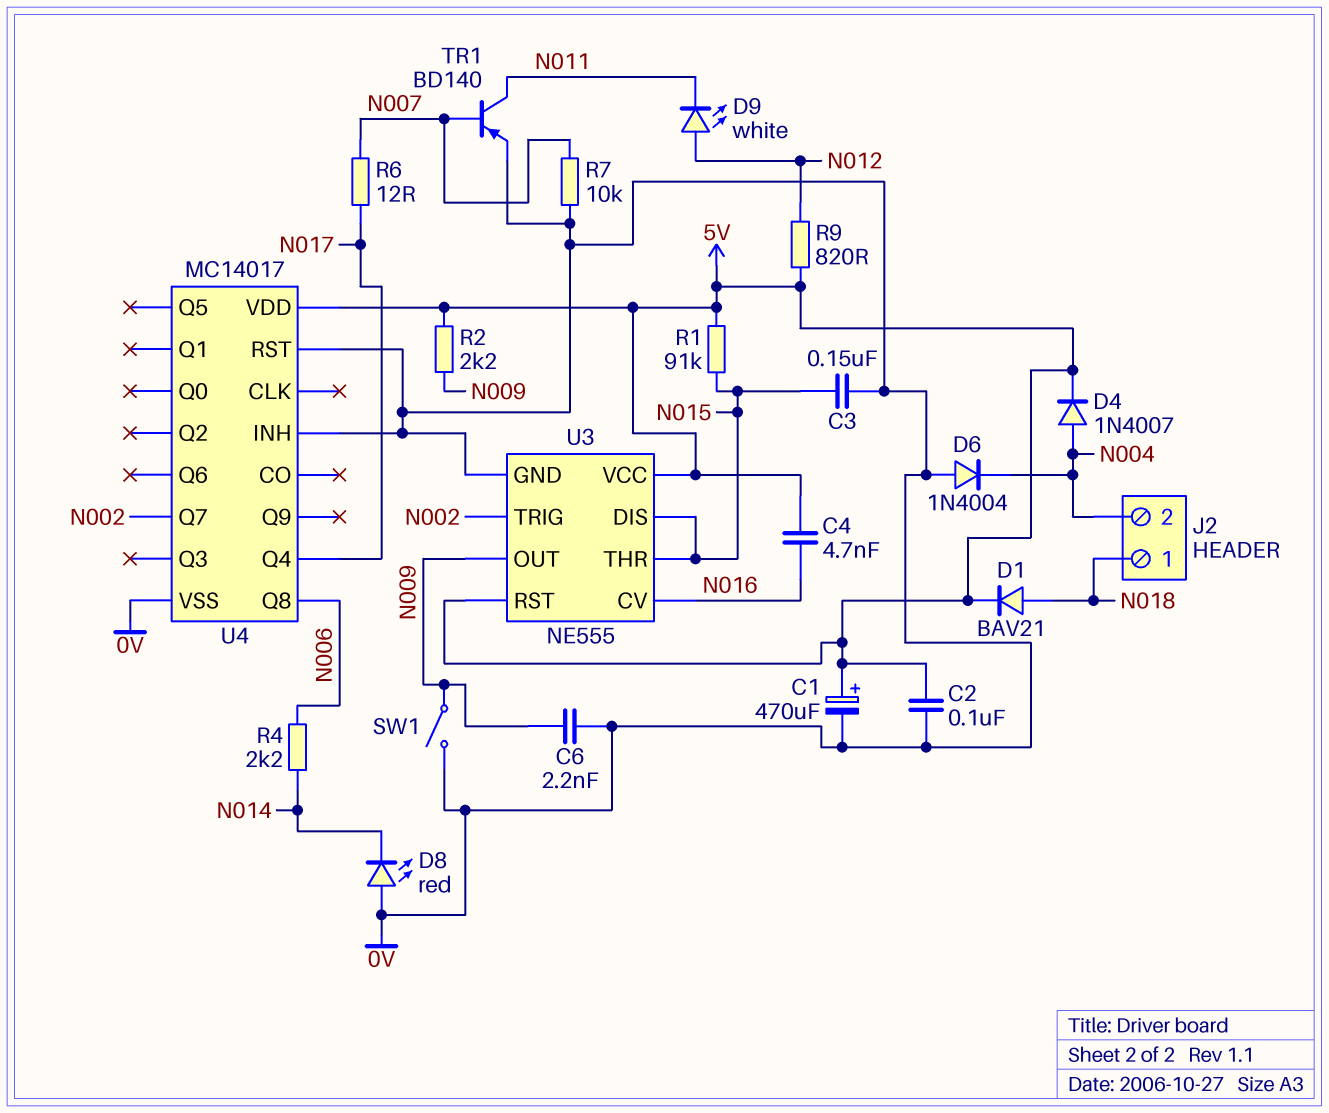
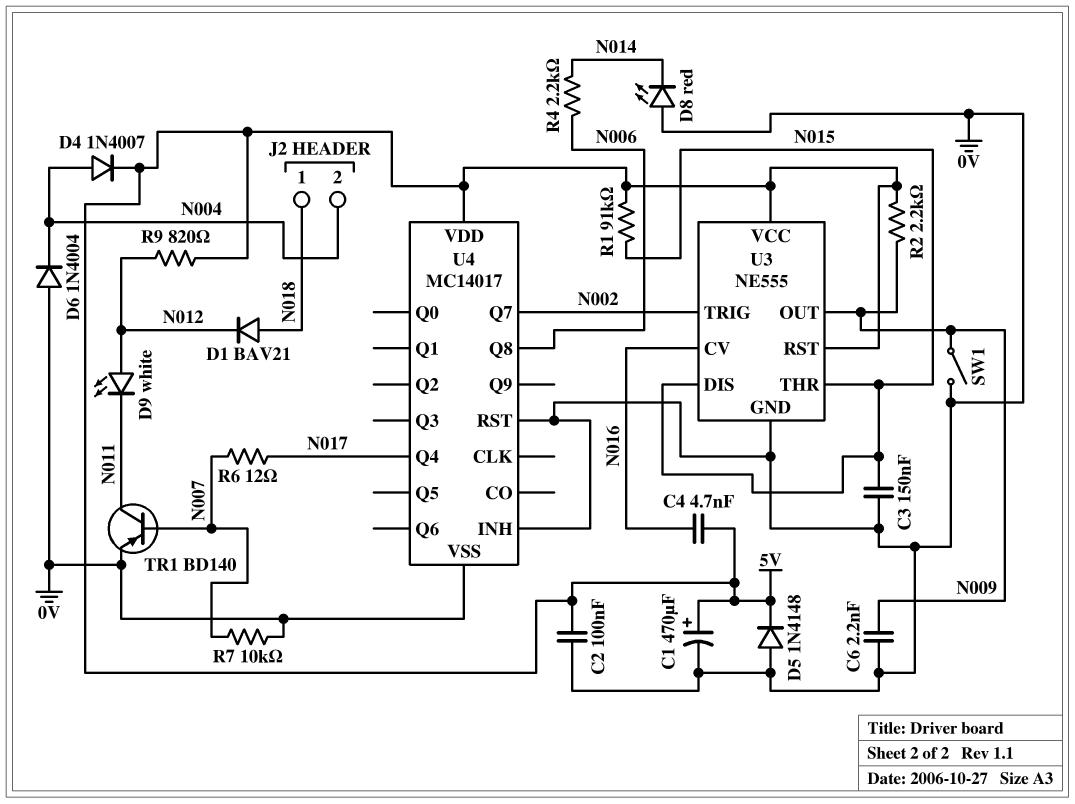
D1: diode BAV21 (A N018, K 5V) -> diode BAV21 (A N018, K N012)
D5: none -> diode 1N4148 (A 0V, K 5V)

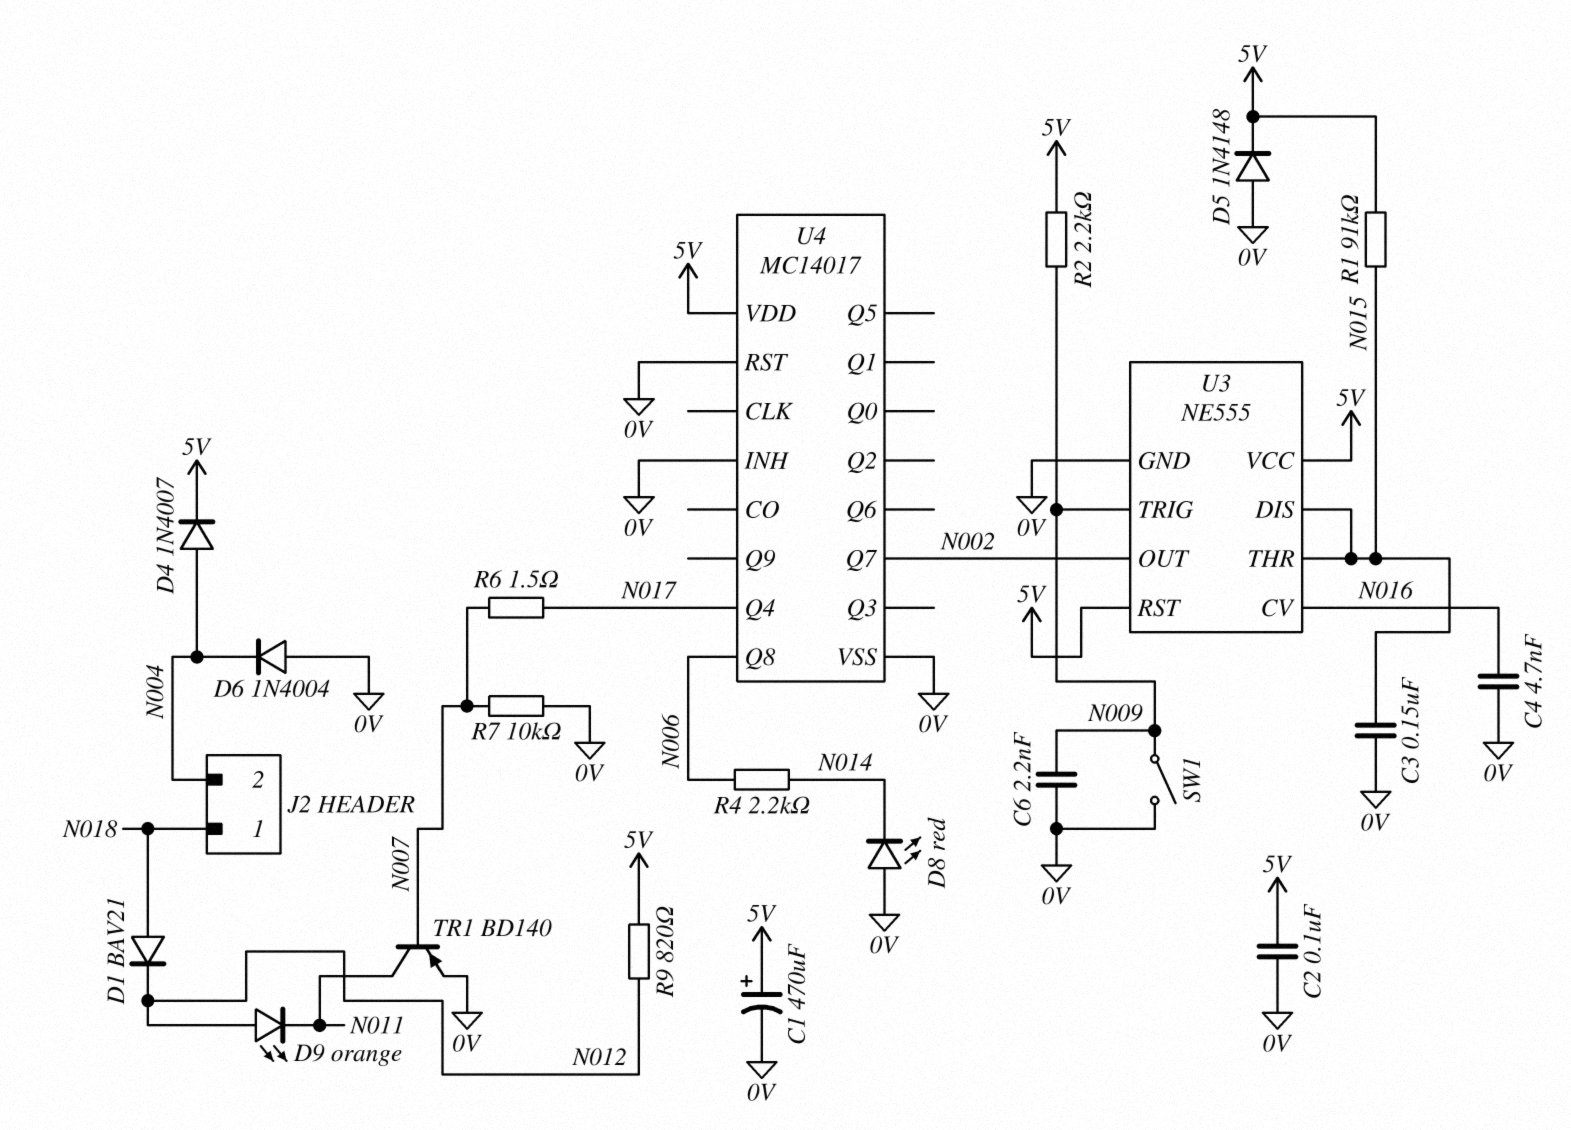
C4: 4.7nF (5V, N016) -> 4.7nF (0V, N016)
D9: LED white (A N012, K N011) -> LED orange (A N012, K N011)
R6: 12 (N007, N017) -> 1.5 (N007, N017)
U3 pin OUT: N009 -> N002
U3 pin TRIG: N002 -> N009

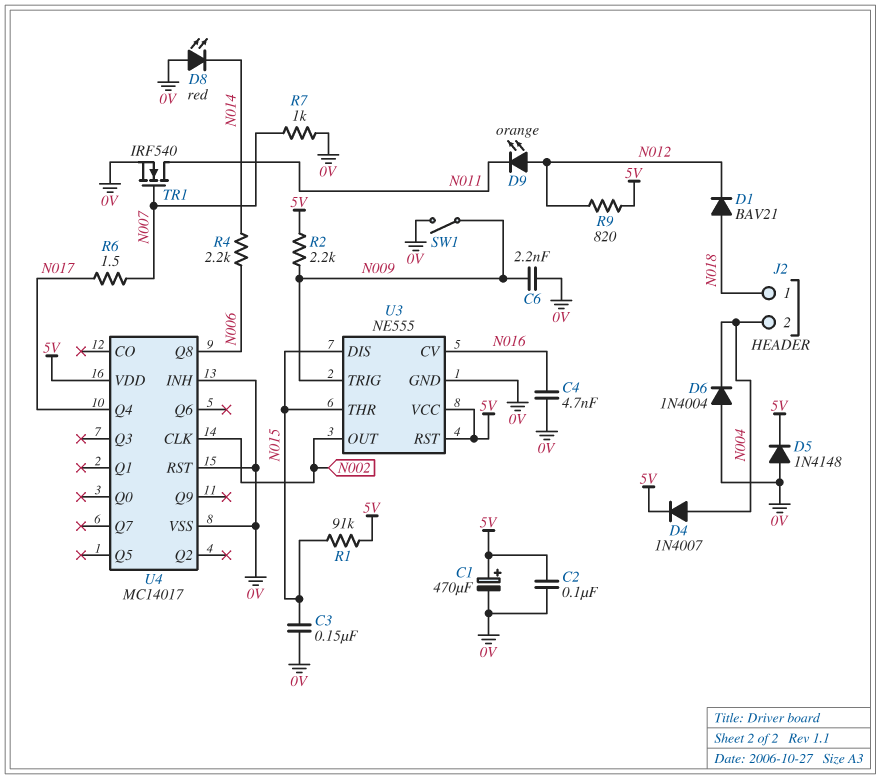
R7: 10k (0V, N007) -> 1k (0V, N007)
TR1: PNP BD140 (B N007, C N011, E 0V) -> NMOS IRF540 (G N007, D N011, S 0V)
U4 pin CLK: none -> N002
U4 pin Q7: N002 -> none

